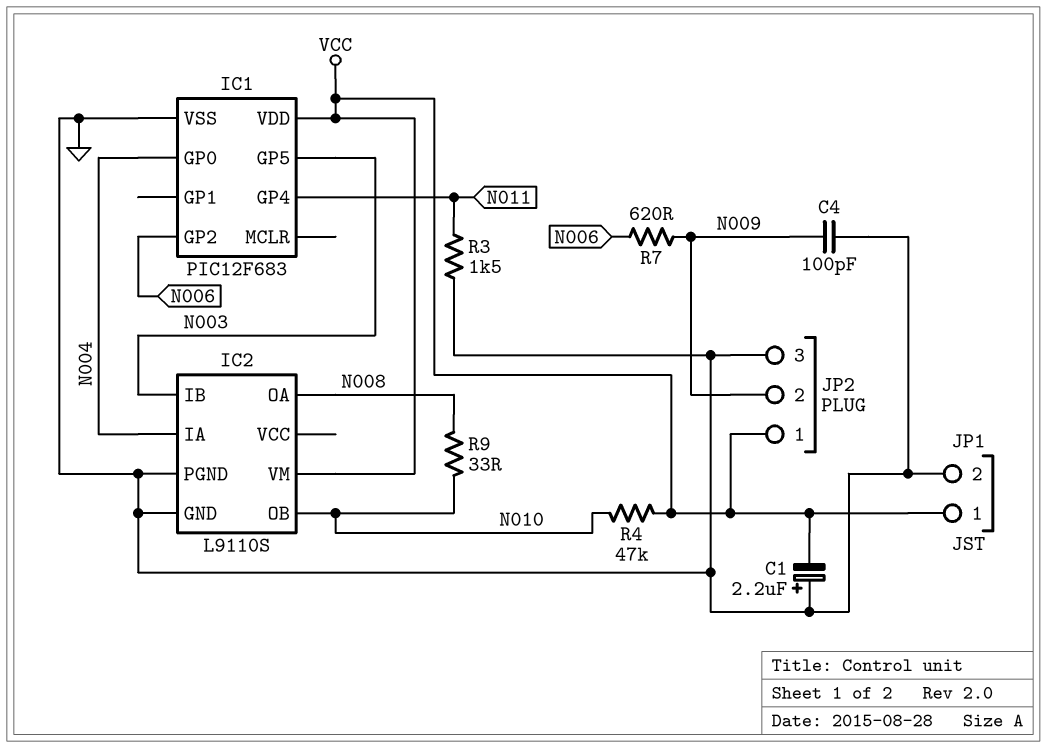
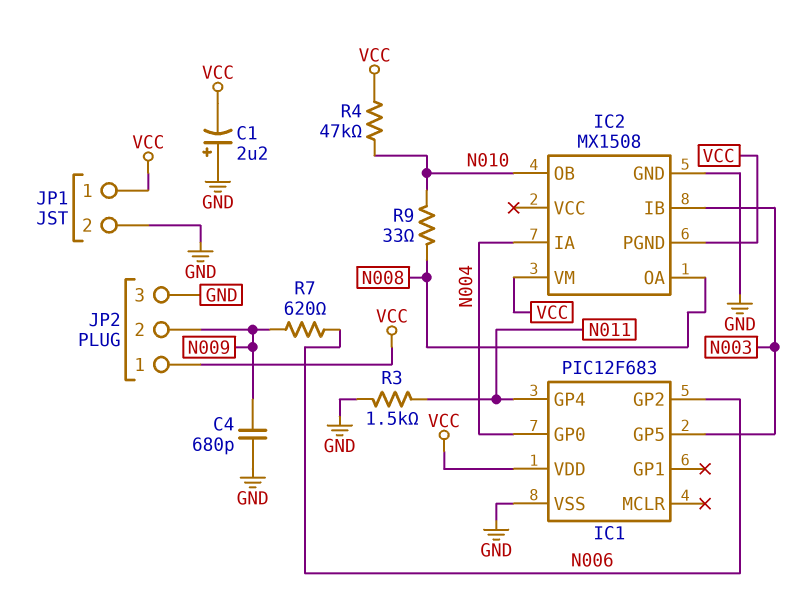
C4: 100pF (GND, N009) -> 680pF (GND, N009)
IC2: L9110S -> MX1508
IC2 pin PGND: GND -> VCC

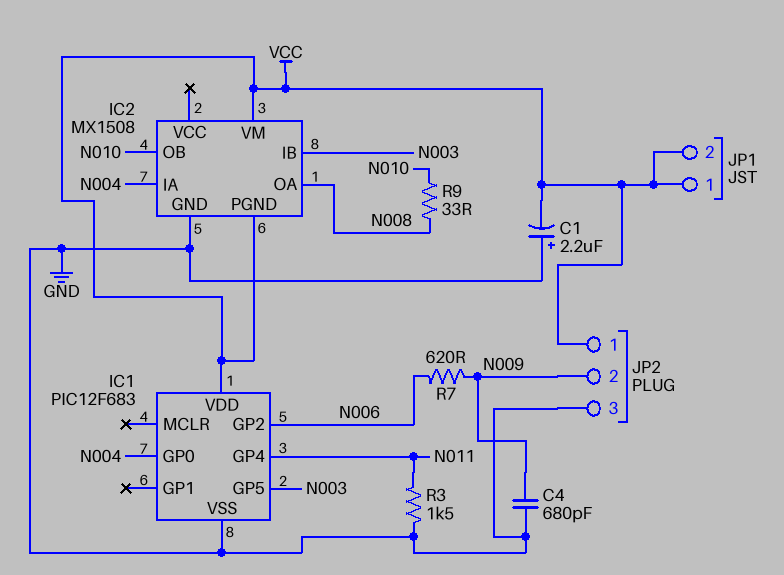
JP1 pin 2: GND -> VCC
R4: 47k (N010, VCC) -> none

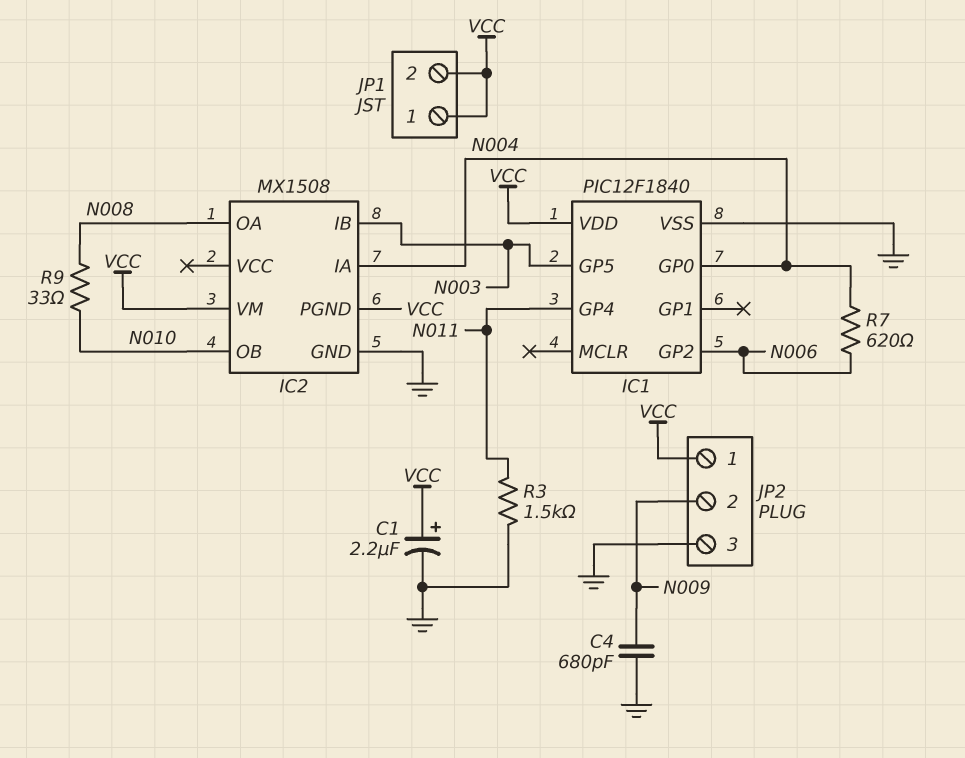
C1: 2.2uF (plus GND, minus VCC) -> 2.2uF (plus VCC, minus GND)
IC1: PIC12F683 -> PIC12F1840
R7: 620 (N006, N009) -> 620 (N004, N006)

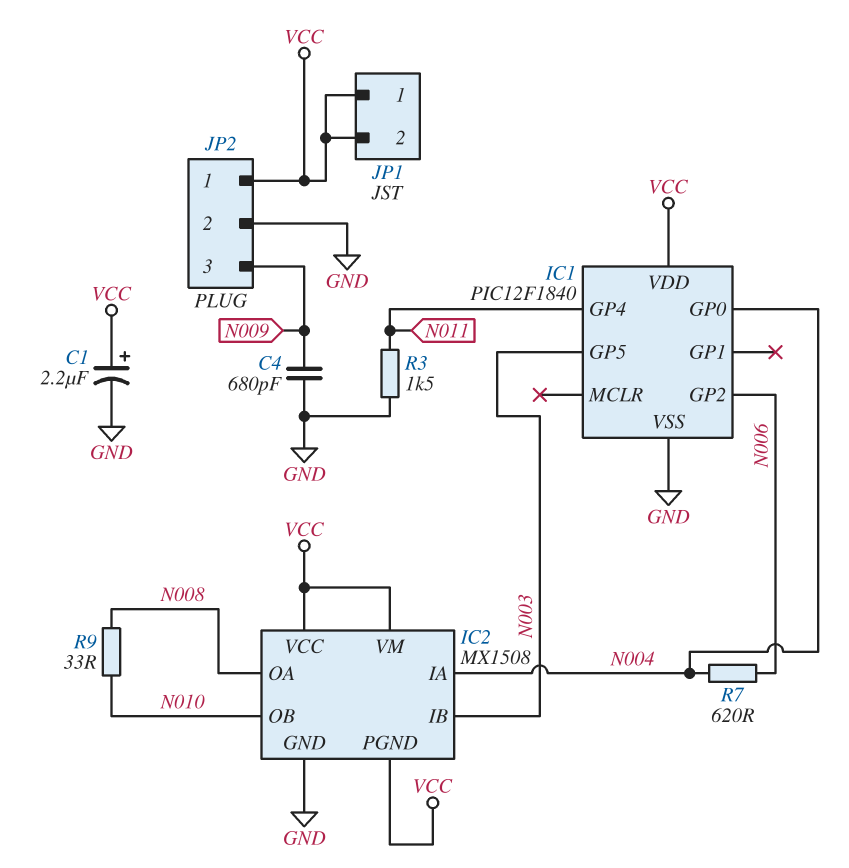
IC2 pin VCC: none -> VCC
JP2 pin 2: N009 -> GND
JP2 pin 3: GND -> N009

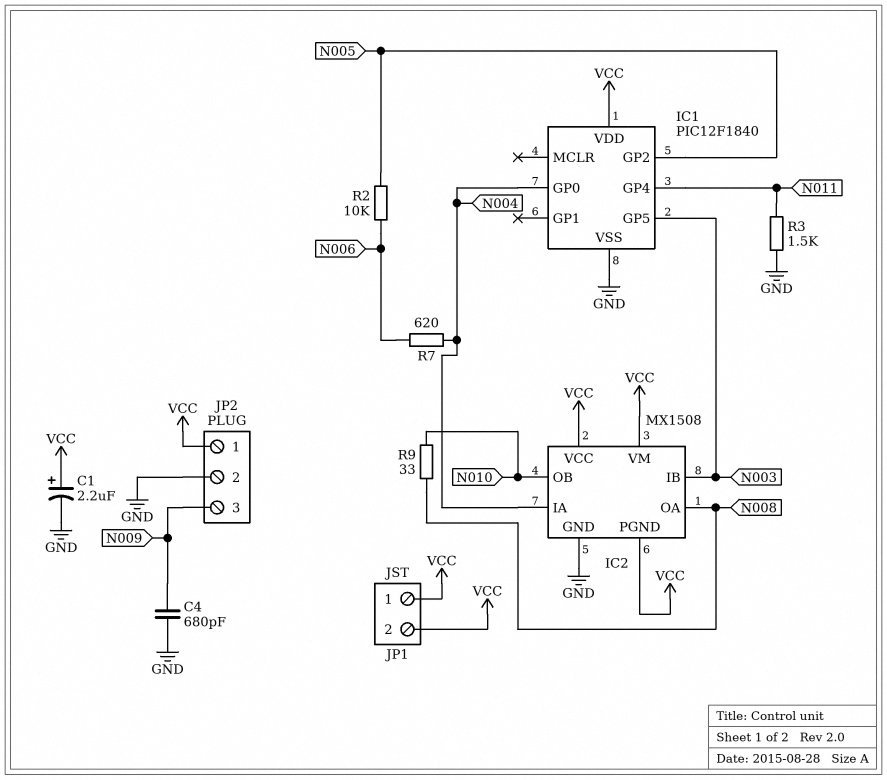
IC1 pin GP2: N006 -> N005
R2: none -> 10k (N005, N006)

